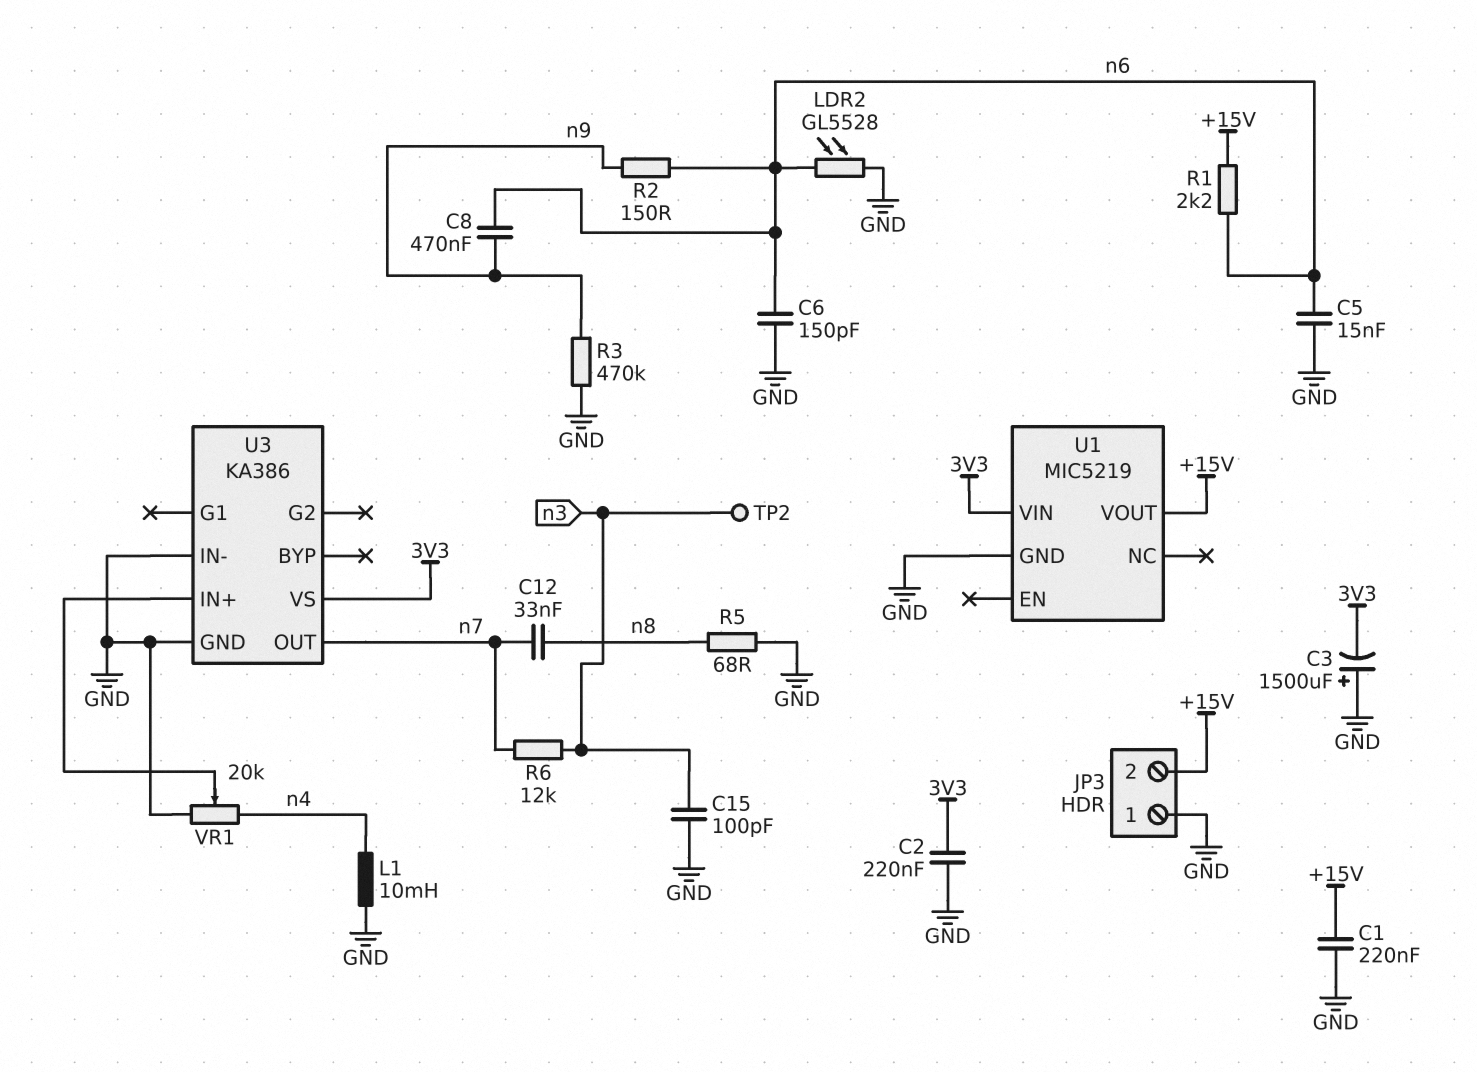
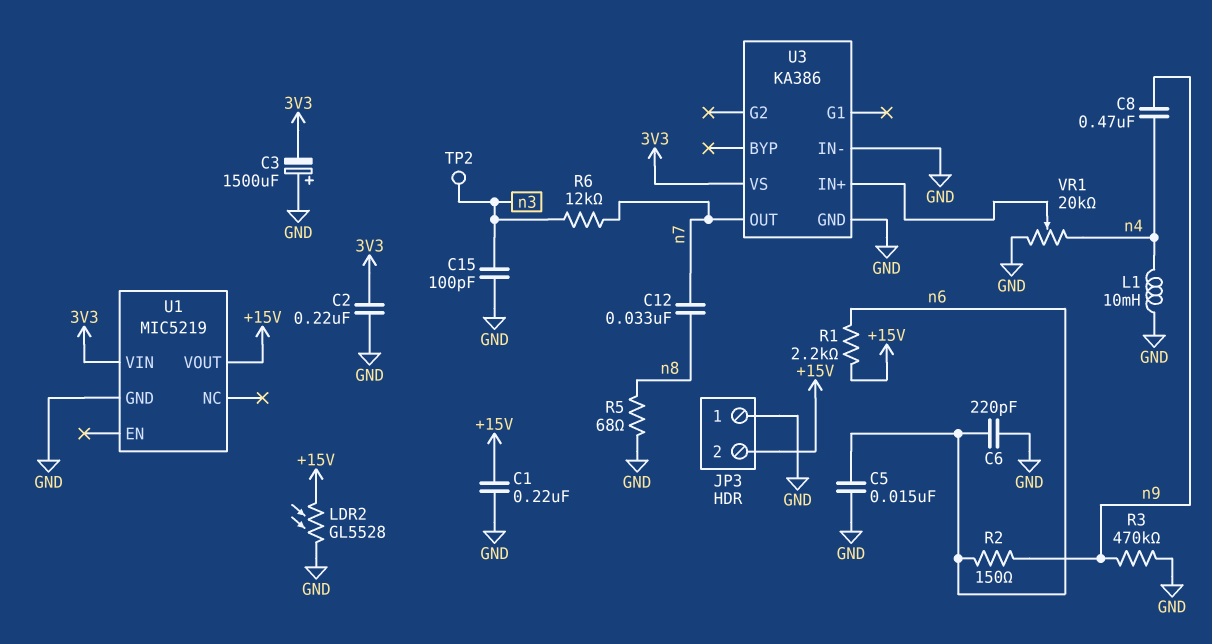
C6: 150pF (GND, n6) -> 220pF (GND, n6)
C8: 470nF (n6, n9) -> 470nF (n4, n9)
LDR2: GL5528 (GND, n6) -> GL5528 (+15V, GND)

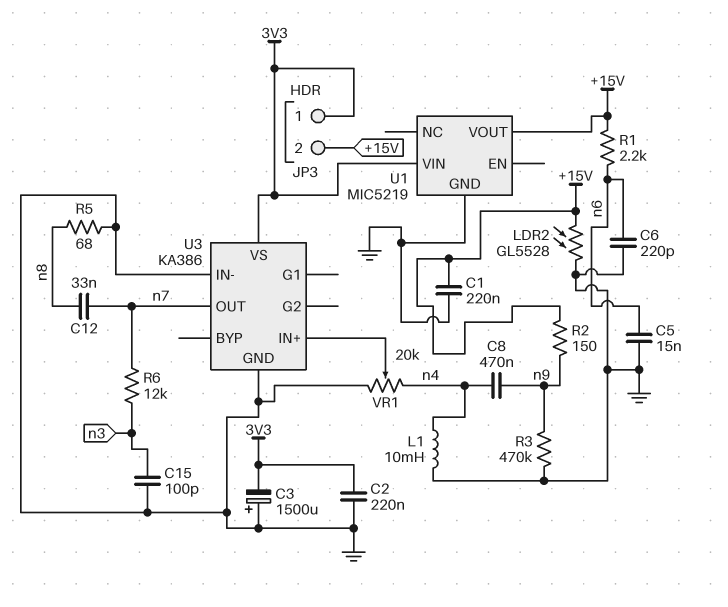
JP3 pin 1: GND -> 3V3
R2: 150 (n6, n9) -> 150 (+15V, n9)
TP2: test point (n3) -> none

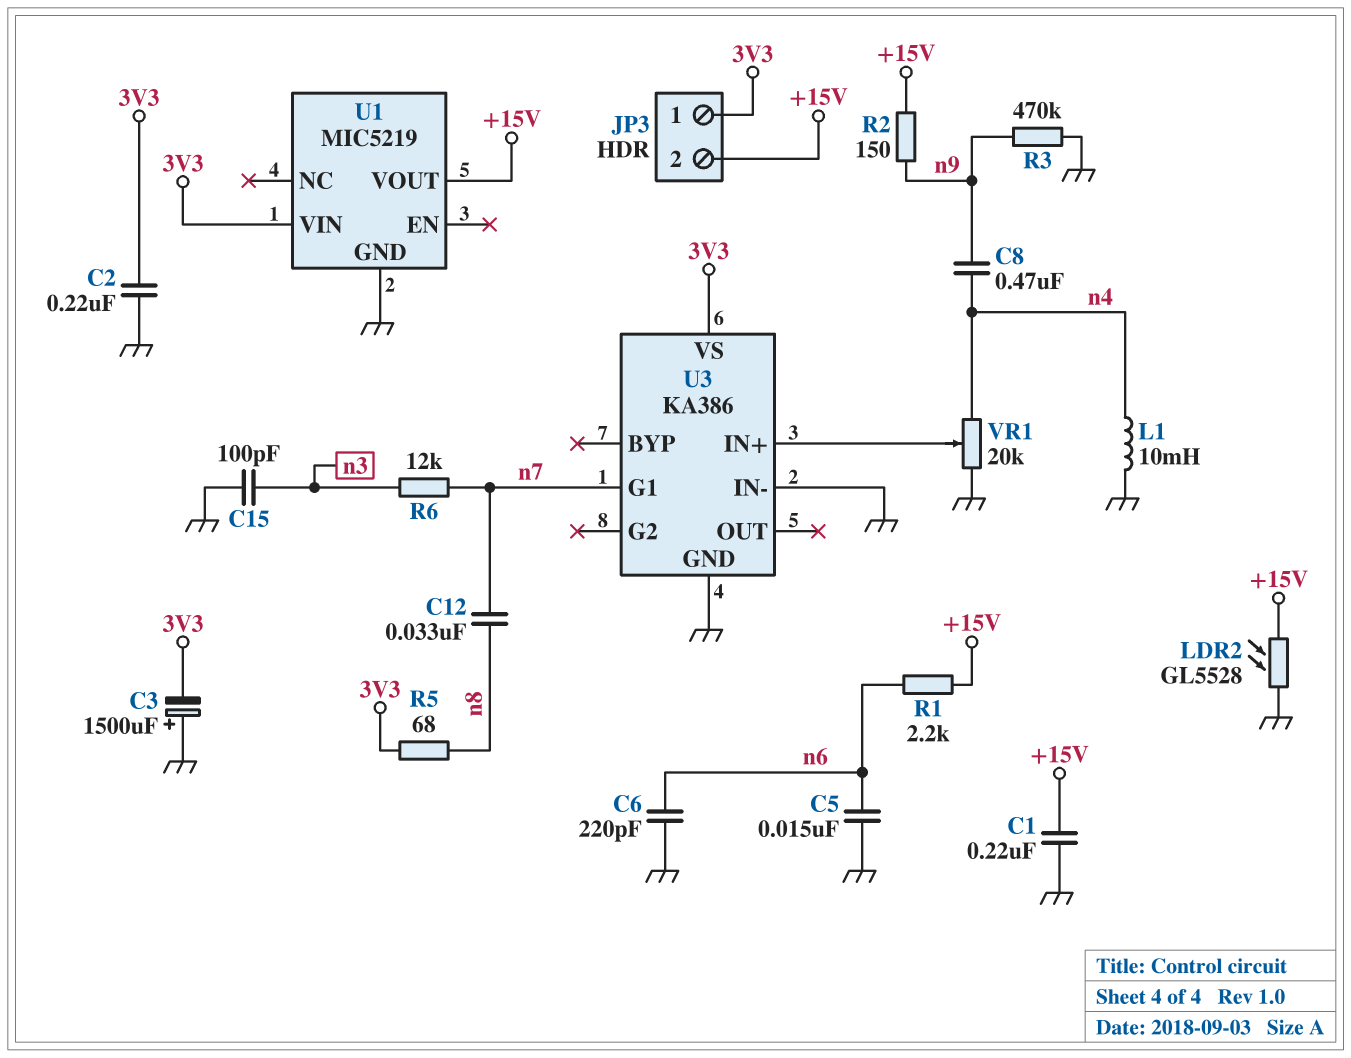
R5: 68 (GND, n8) -> 68 (3V3, n8)
U3 pin G1: none -> n7
U3 pin OUT: n7 -> none

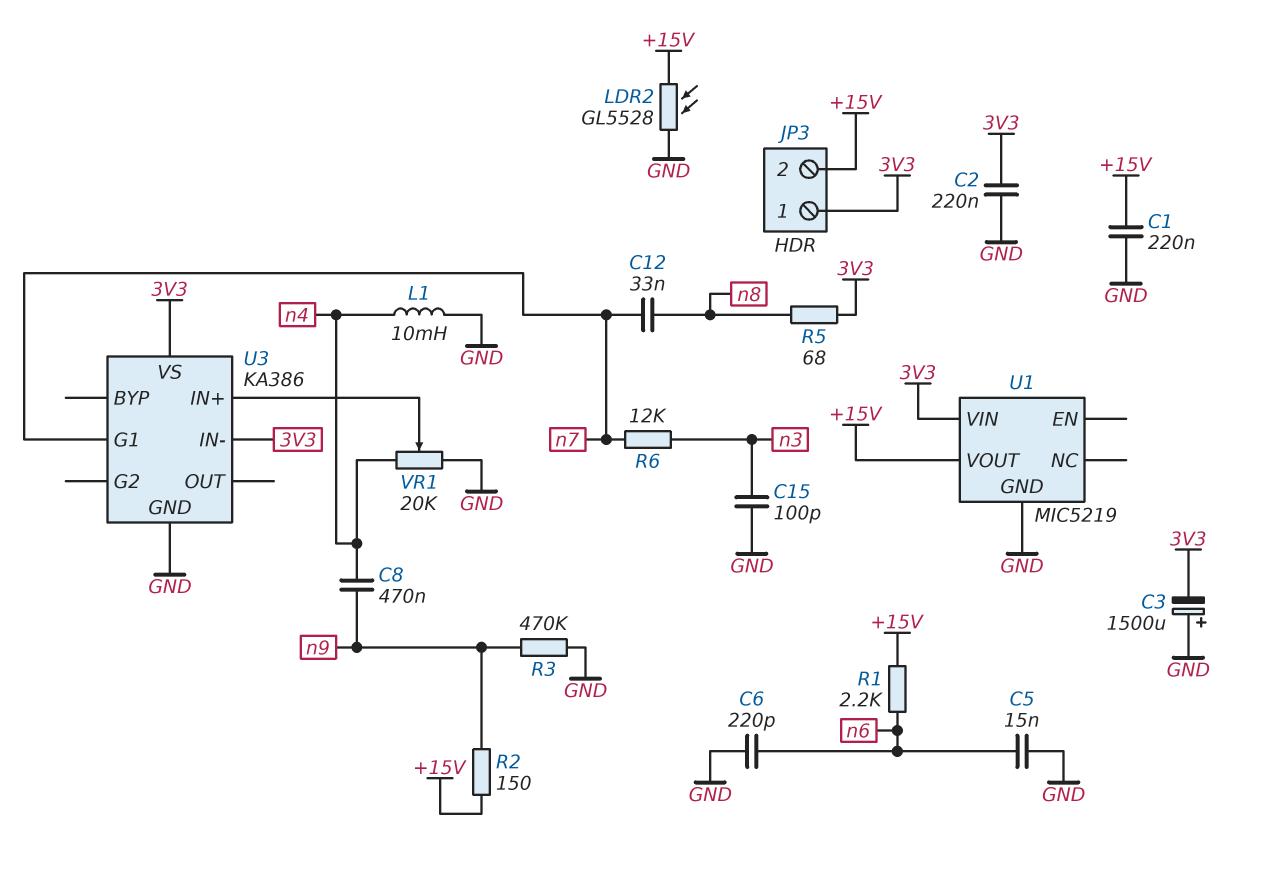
U3 pin IN-: GND -> 3V3

